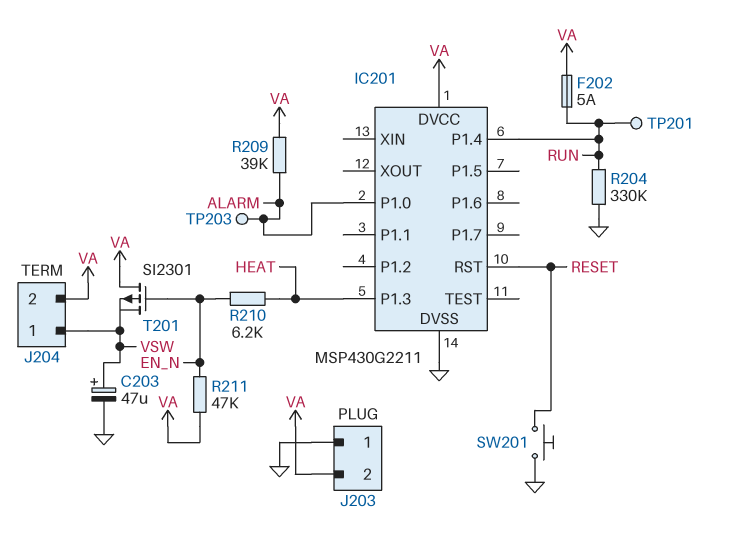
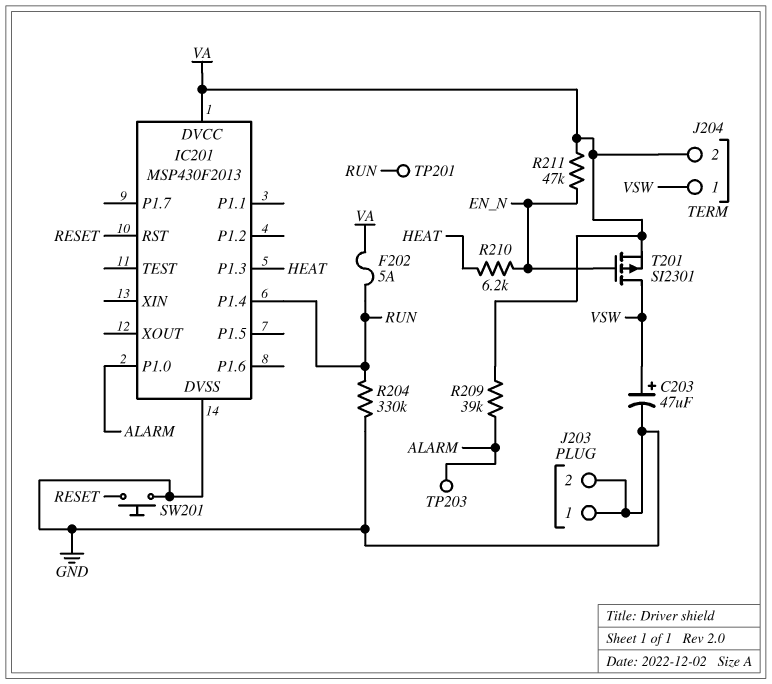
IC201: MSP430G2211 -> MSP430F2013
J203 pin 2: VA -> GND
T201: PMOS SI2301 (G EN_N, D VA, S VSW) -> PMOS SI2301 (G EN_N, D VSW, S VA)

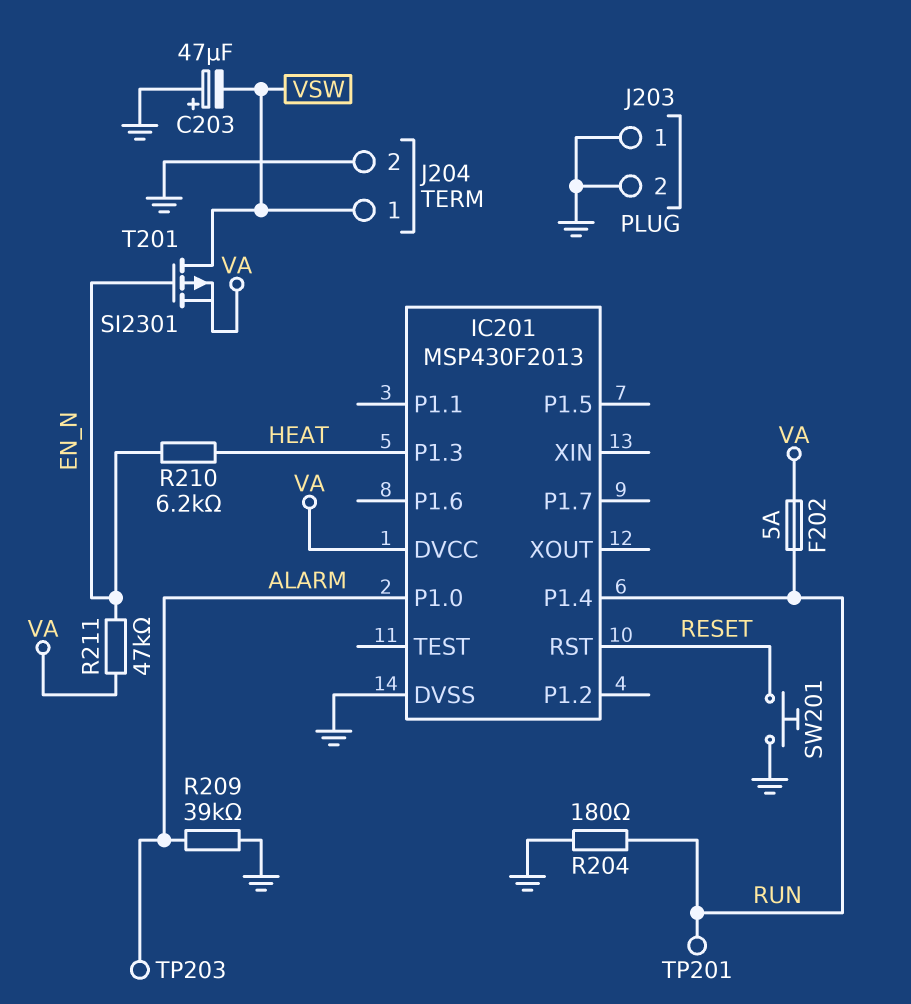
C203: 47uF (plus VSW, minus GND) -> 47uF (plus GND, minus VSW)
J204 pin 2: VA -> GND
R204: 330k (GND, RUN) -> 180 (GND, RUN)
R209: 39k (ALARM, VA) -> 39k (ALARM, GND)

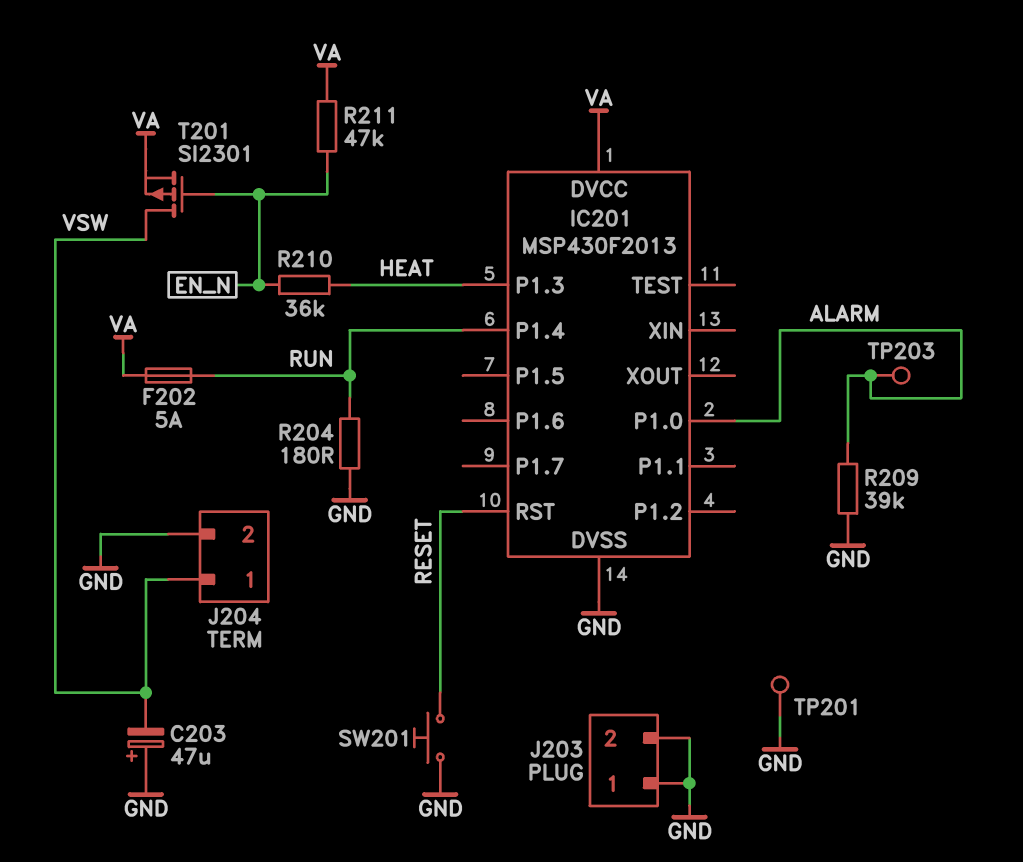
R210: 6.2k (EN_N, HEAT) -> 36k (EN_N, HEAT)
TP201: test point (RUN) -> test point (GND)

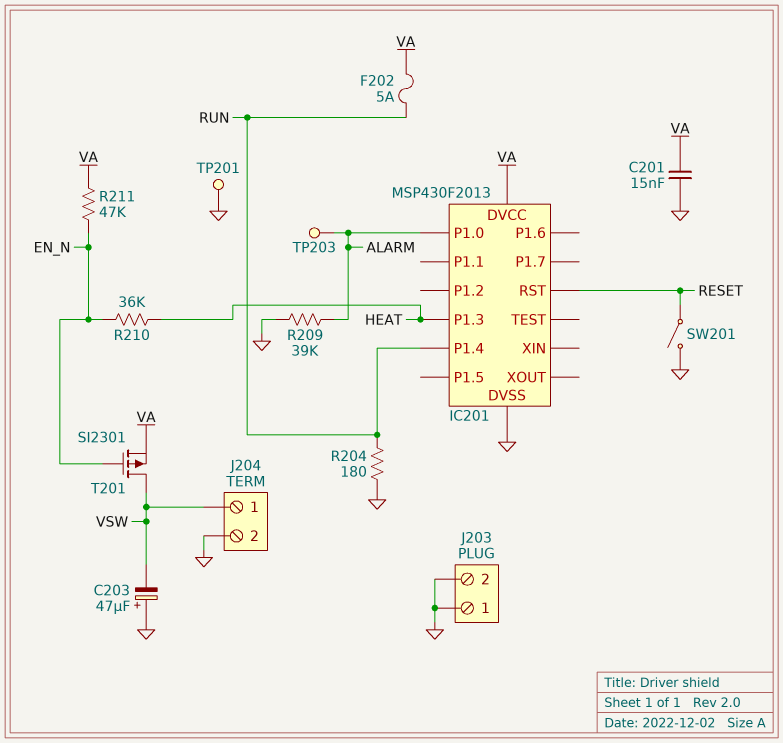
C201: none -> 15nF (GND, VA)
SW201: button (GND, RESET) -> switch (GND, RESET)

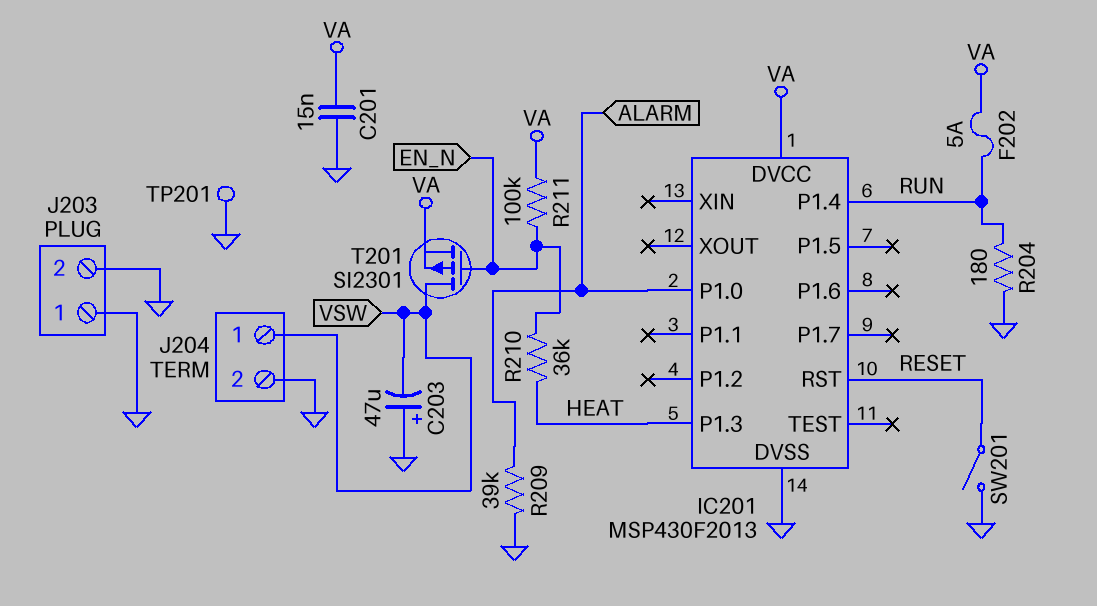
R211: 47k (EN_N, VA) -> 100k (EN_N, VA)
TP203: test point (ALARM) -> none

